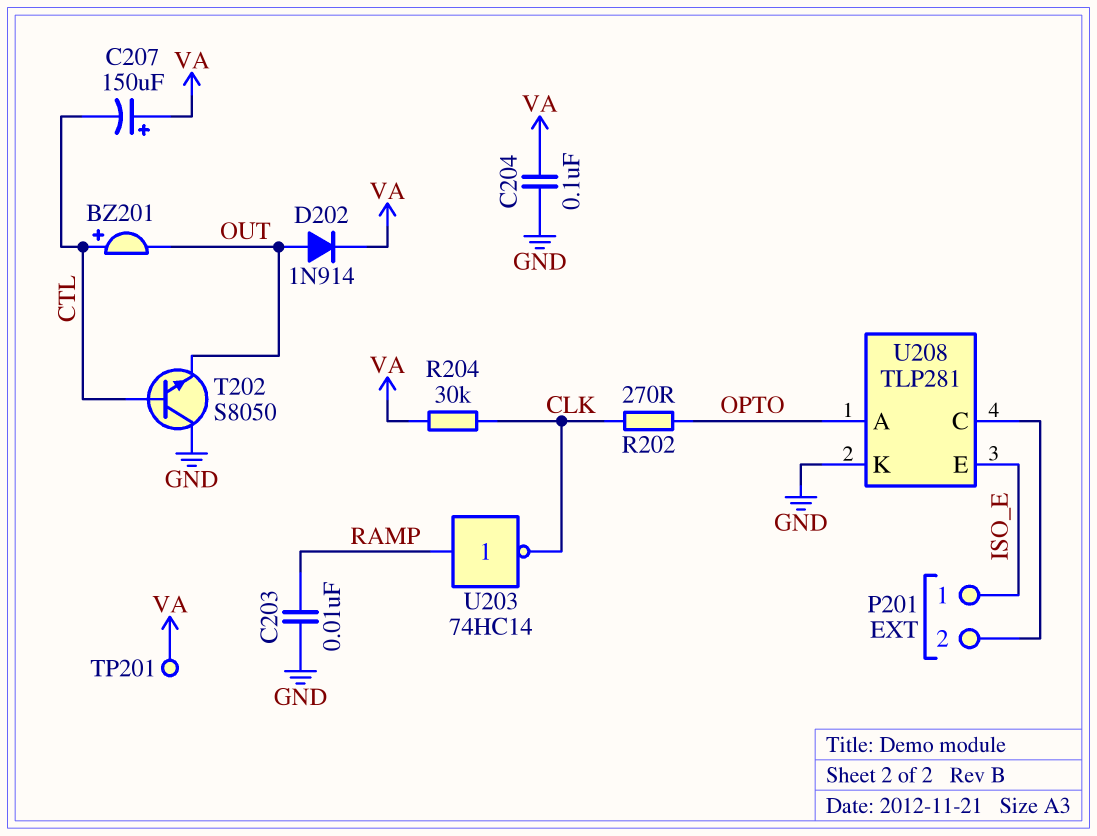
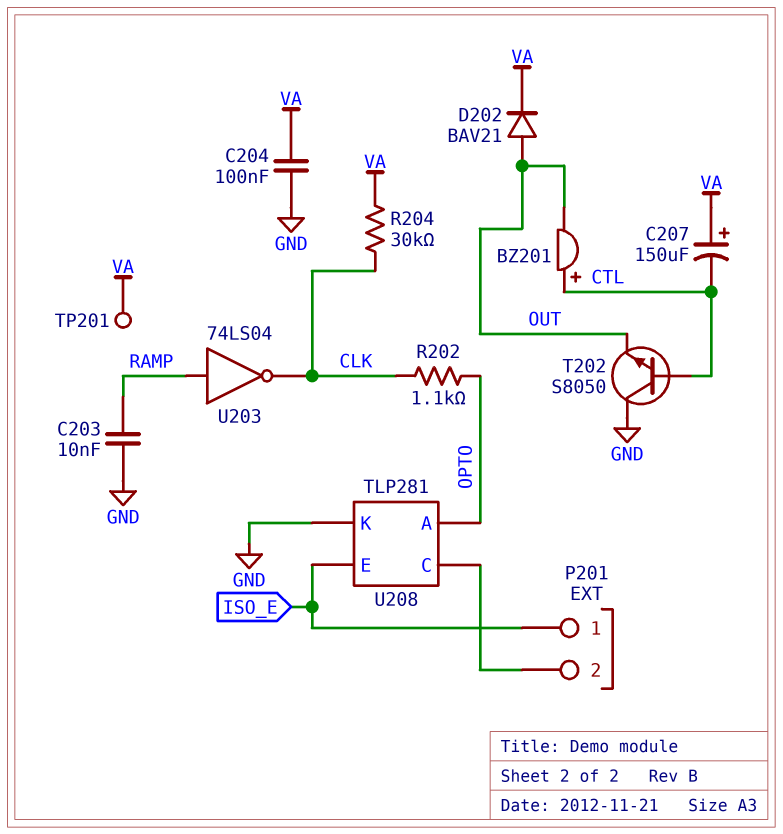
D202: diode 1N914 (A OUT, K VA) -> diode BAV21 (A OUT, K VA)
R202: 270 (CLK, OPTO) -> 1.1k (CLK, OPTO)
U203: NOT 74HC14 (in RAMP, out CLK) -> NOT 74LS04 (in RAMP, out CLK)

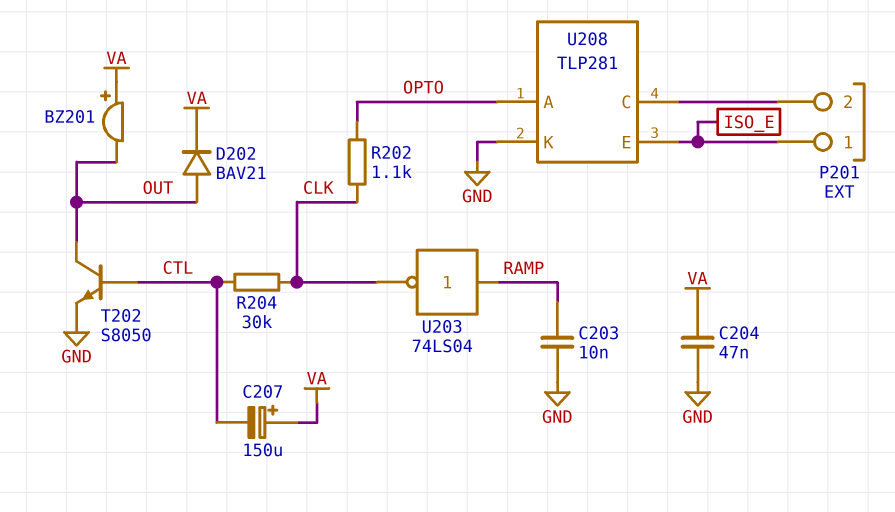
BZ201: buzzer (plus CTL, minus OUT) -> buzzer (plus VA, minus OUT)
C204: 100nF (GND, VA) -> 47nF (GND, VA)
R204: 30k (CLK, VA) -> 30k (CLK, CTL)
T202: NPN S8050 (B CTL, C GND, E OUT) -> NPN S8050 (B CTL, C OUT, E GND)
TP201: test point (VA) -> none

